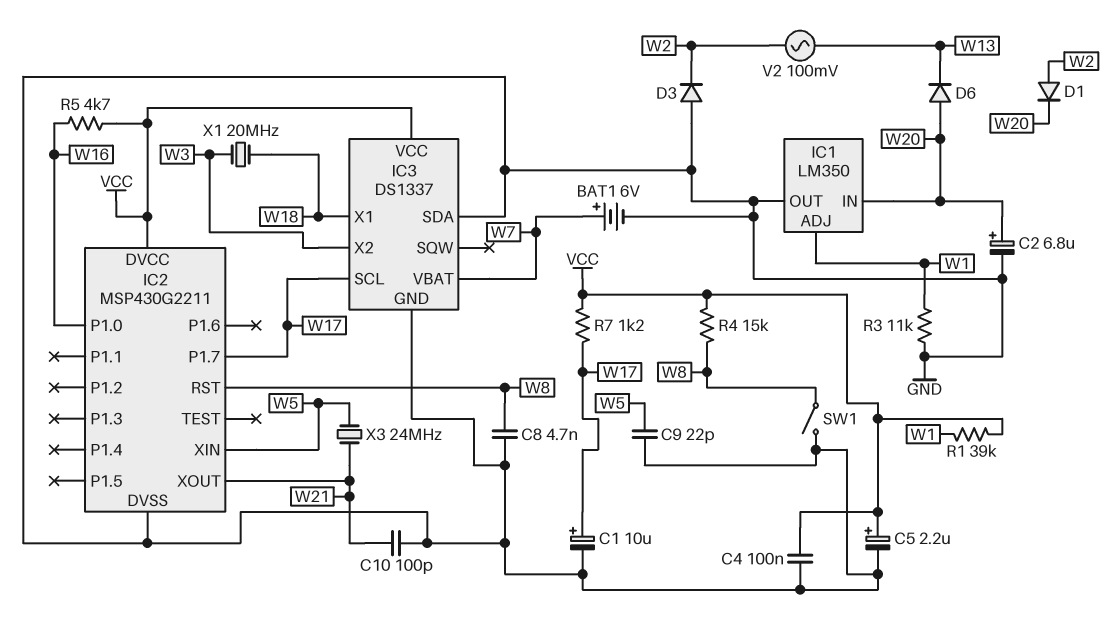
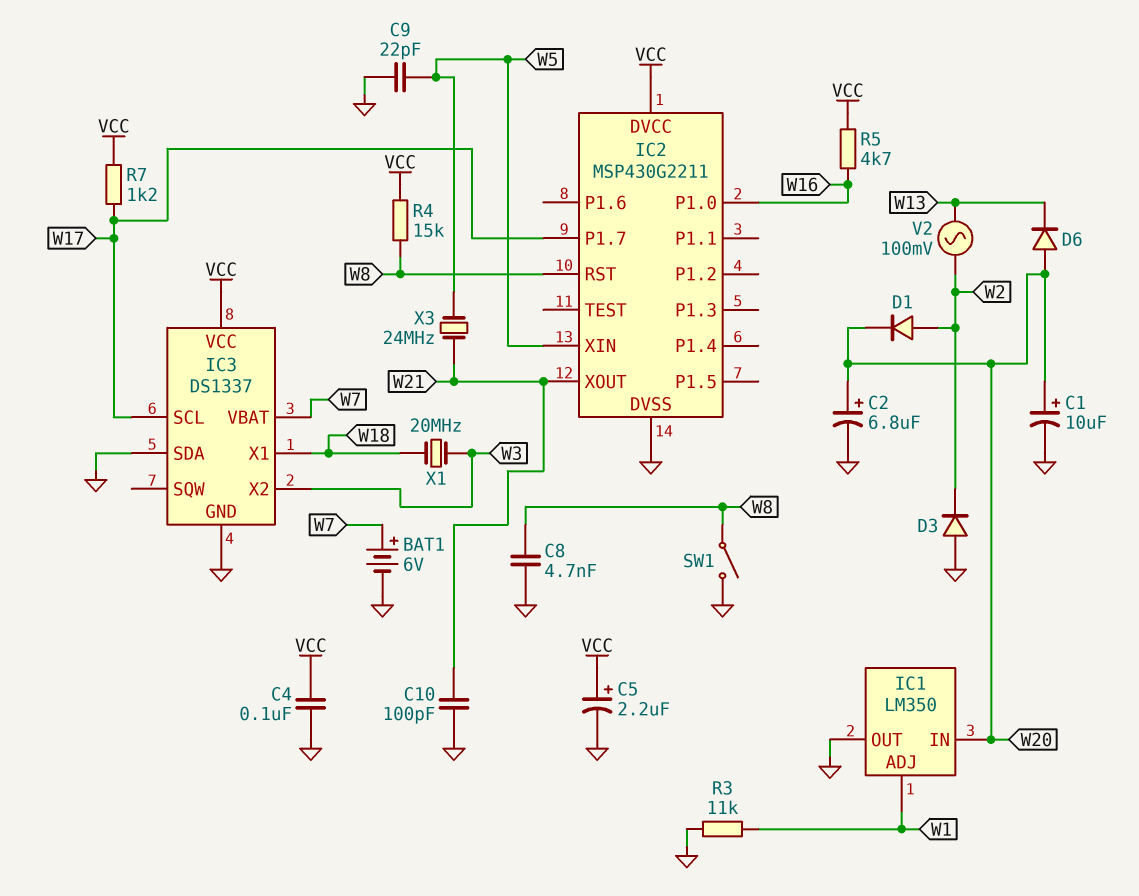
C1: 10uF (plus W17, minus GND) -> 10uF (plus W20, minus GND)
R1: 39k (VCC, W1) -> none

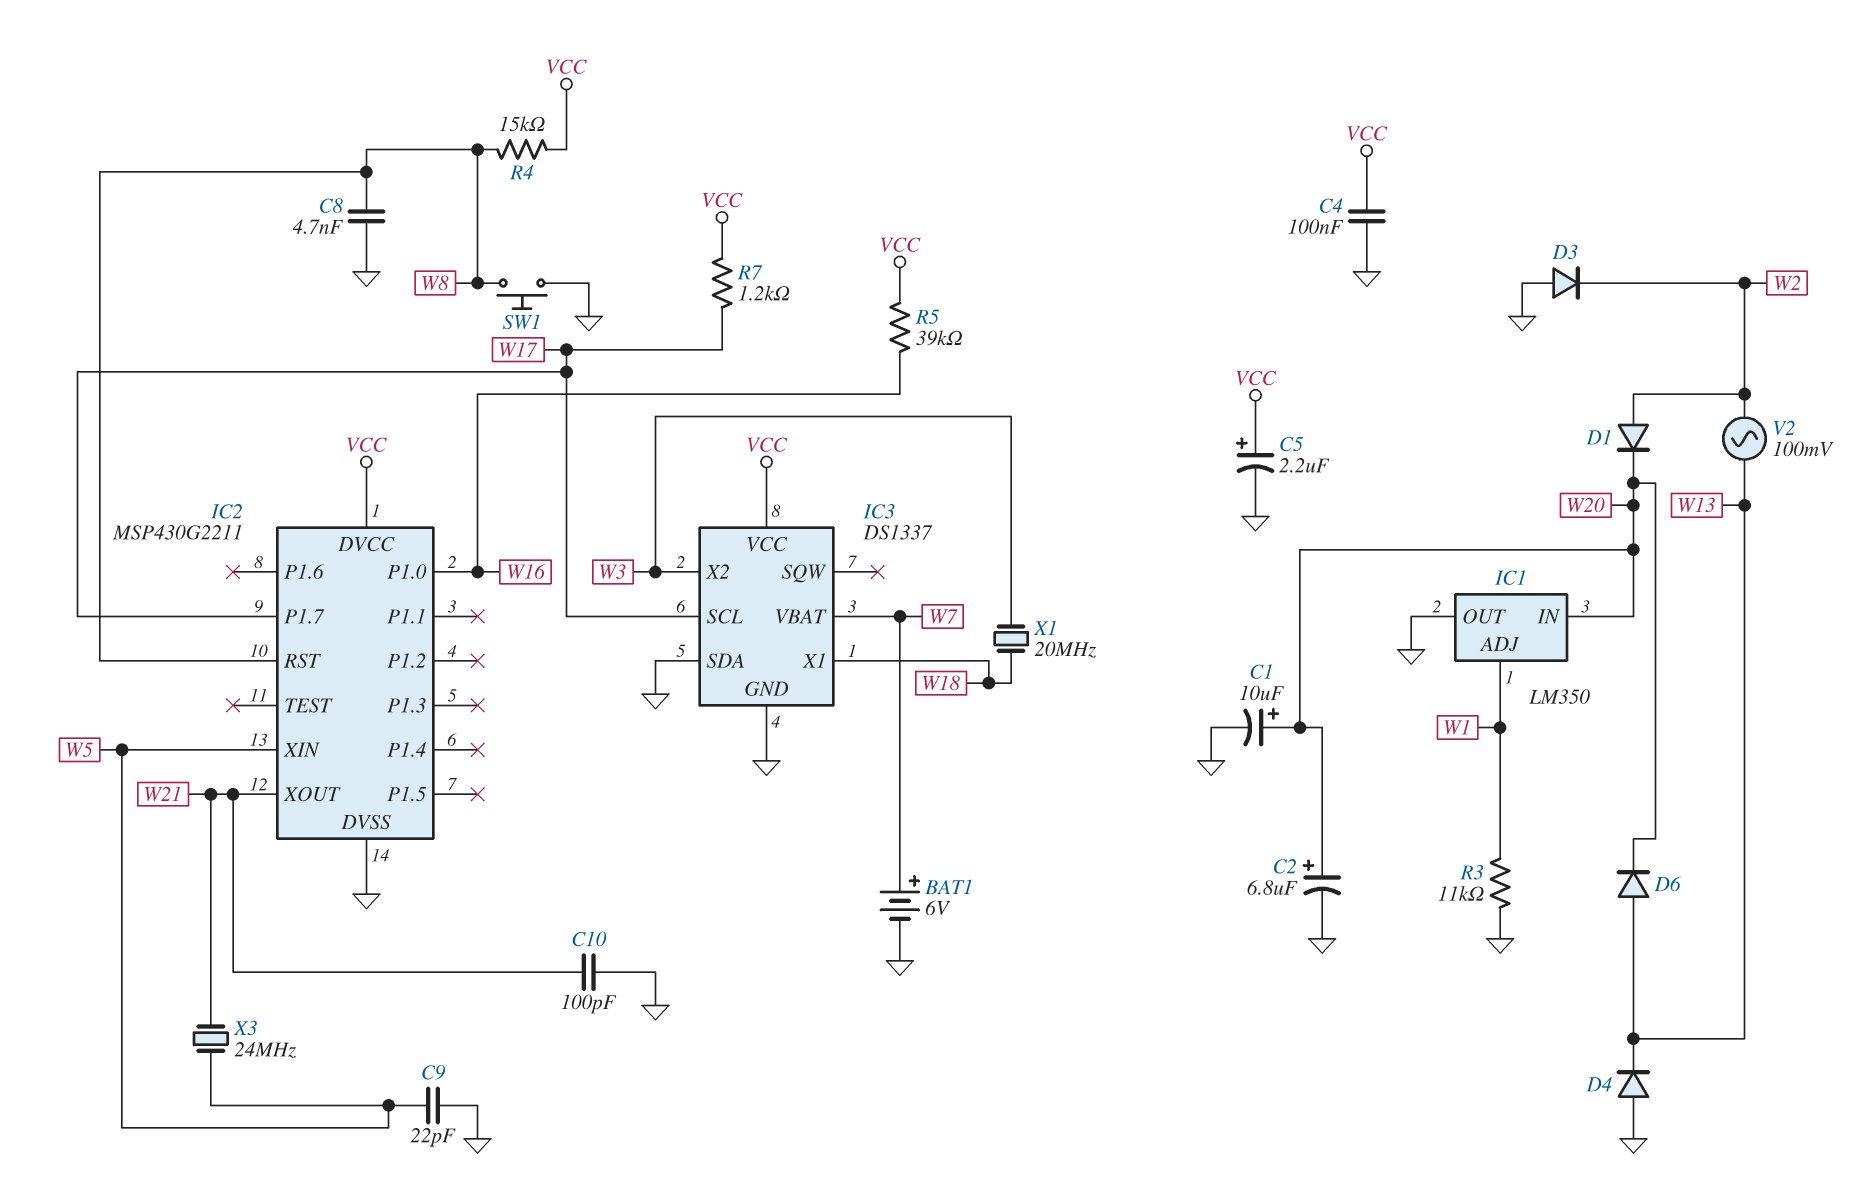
D4: none -> diode (A GND, K W13)
D6: diode (A W20, K W13) -> diode (A W13, K W20)
R5: 4.7k (VCC, W16) -> 39k (VCC, W16)
SW1: switch (GND, W8) -> button (GND, W8)

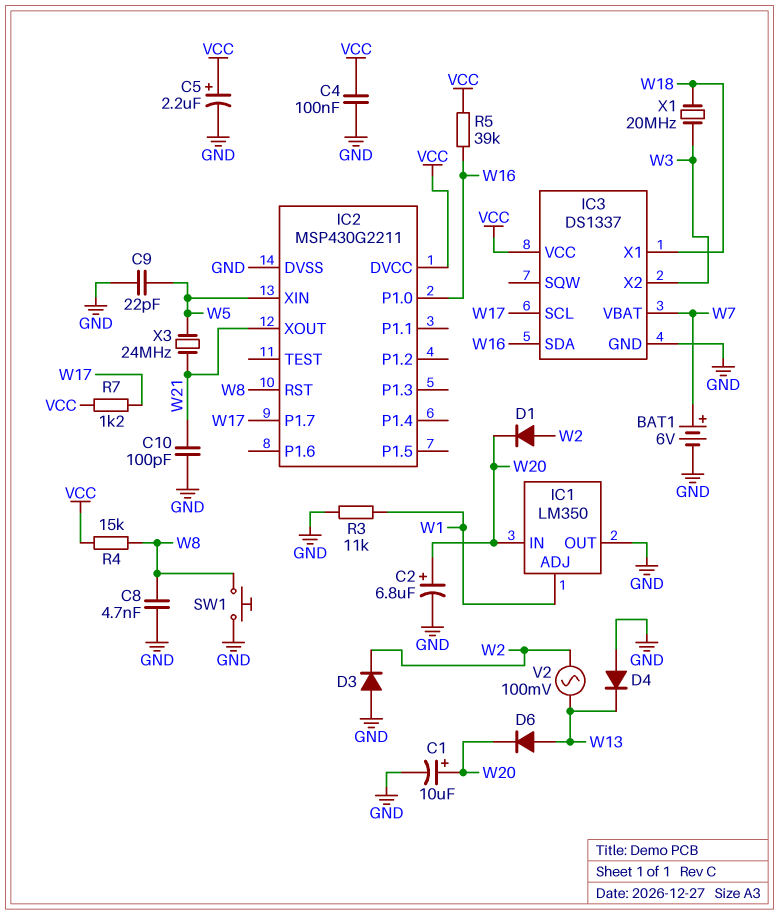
IC3 pin SDA: GND -> W16

